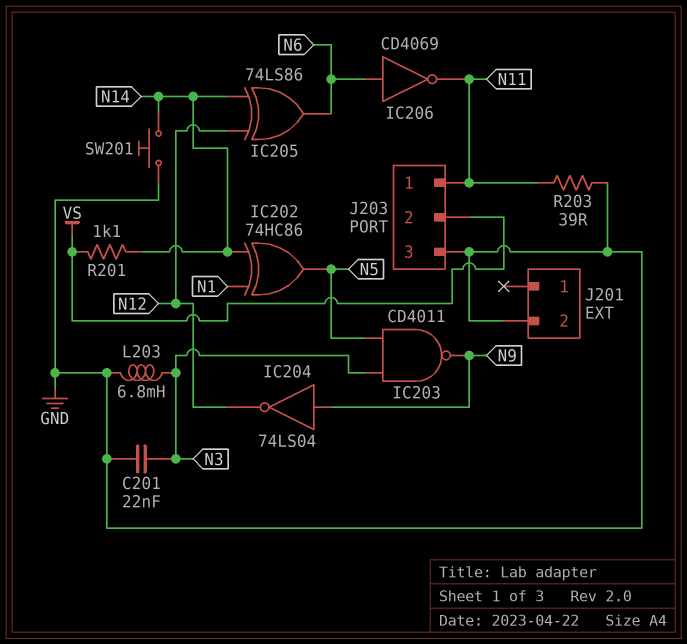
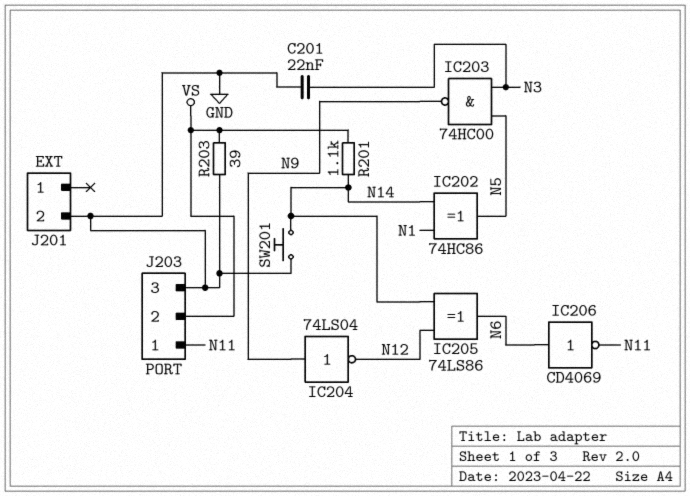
IC203: NAND CD4011 (in N3, in N5, out N9) -> NAND 74HC00 (in N3, in N5, out N9)
L203: 6.8mH (GND, N3) -> none
R203: 39 (GND, N11) -> 39 (GND, VS)

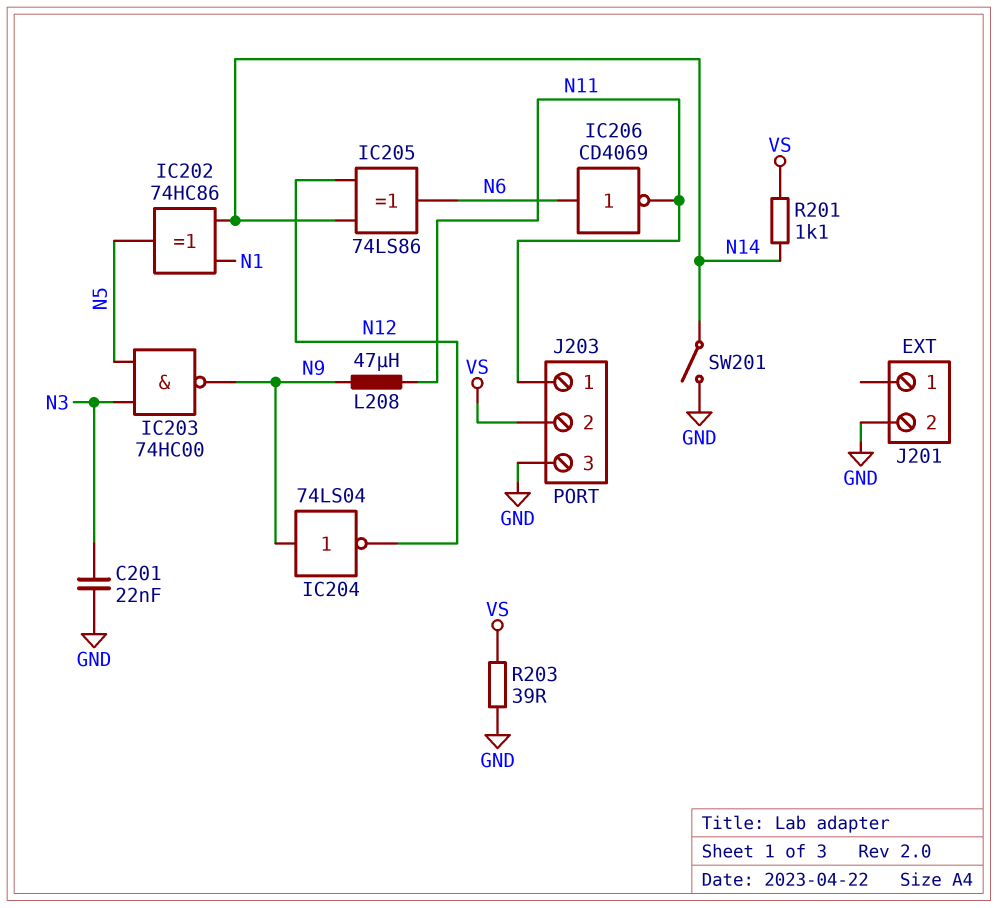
L208: none -> 47uH (N9, N11)
SW201: button (GND, N14) -> switch (GND, N14)

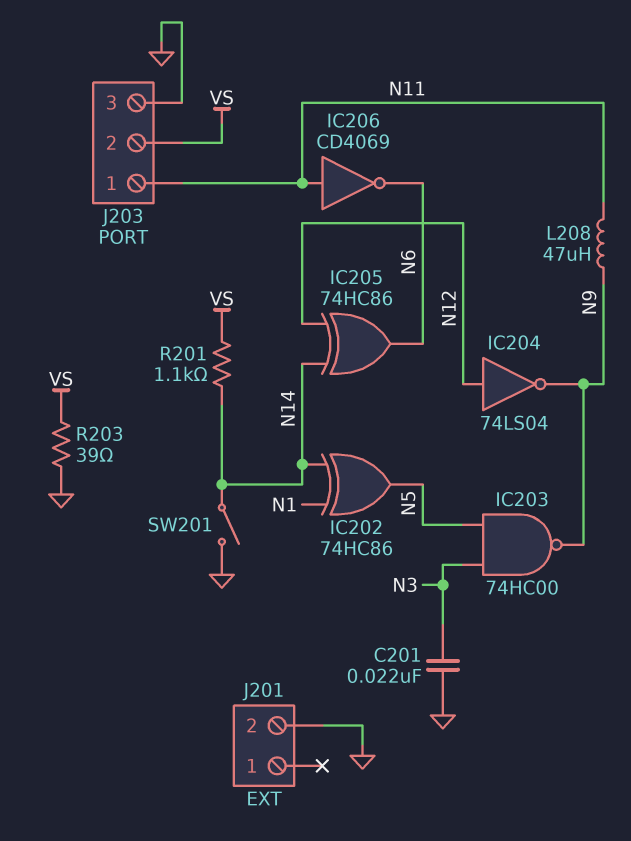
IC204: NOT 74LS04 (in N9, out N12) -> NOT 74LS04 (in N12, out N9)
IC205: XOR 74LS86 (in N12, in N14, out N6) -> XOR 74HC86 (in N12, in N14, out N6)
IC206: NOT CD4069 (in N6, out N11) -> NOT CD4069 (in N11, out N6)

